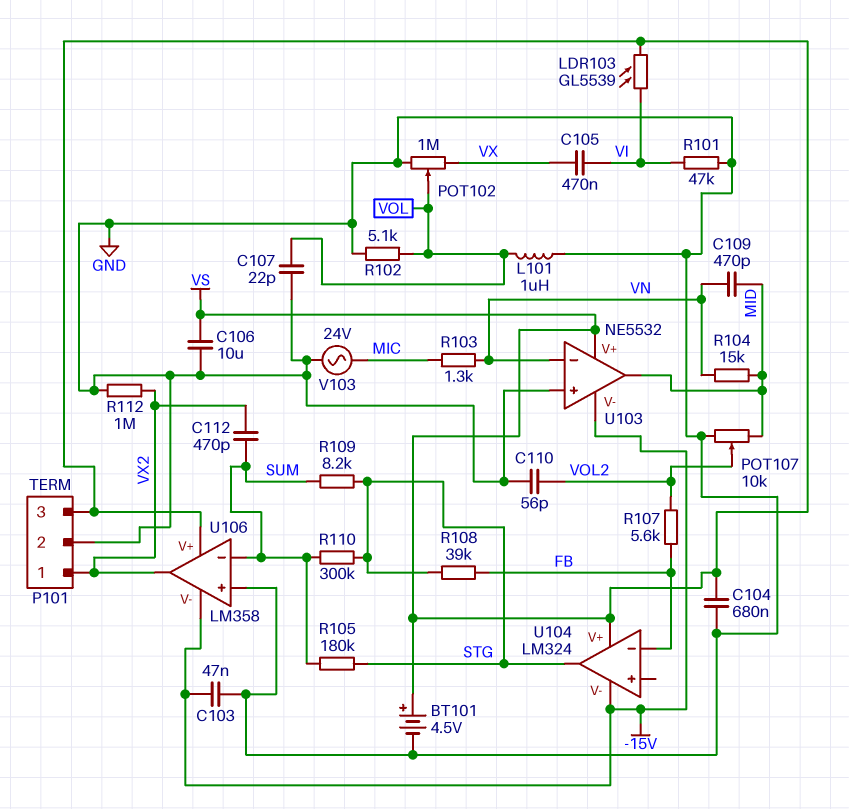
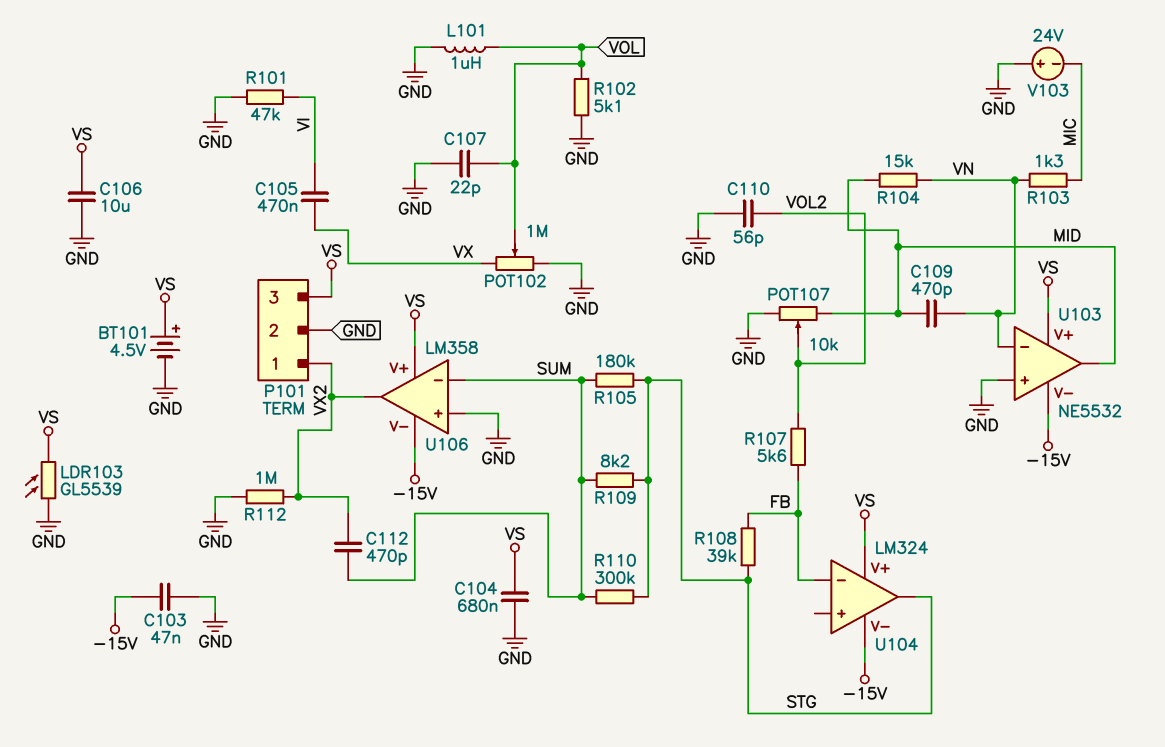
LDR103: GL5539 (VI, VS) -> GL5539 (GND, VS)
V103: AC 24V (GND, MIC) -> 24V (plus GND, minus MIC)

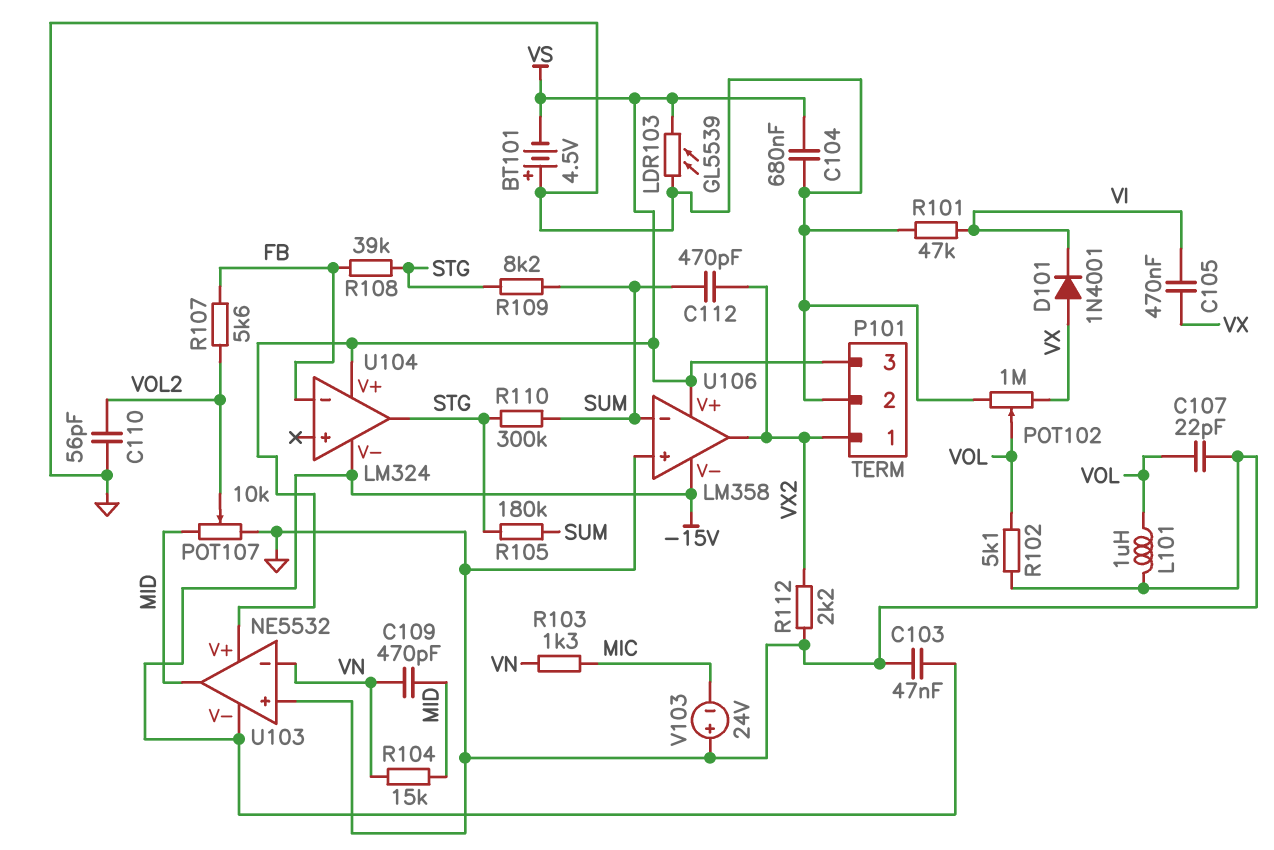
BT101: 4.5V (plus VS, minus GND) -> 4.5V (plus GND, minus VS)
C106: 10uF (GND, VS) -> none
D101: none -> diode 1N4001 (A VX, K VI)
R112: 1M (GND, VX2) -> 2.2k (GND, VX2)

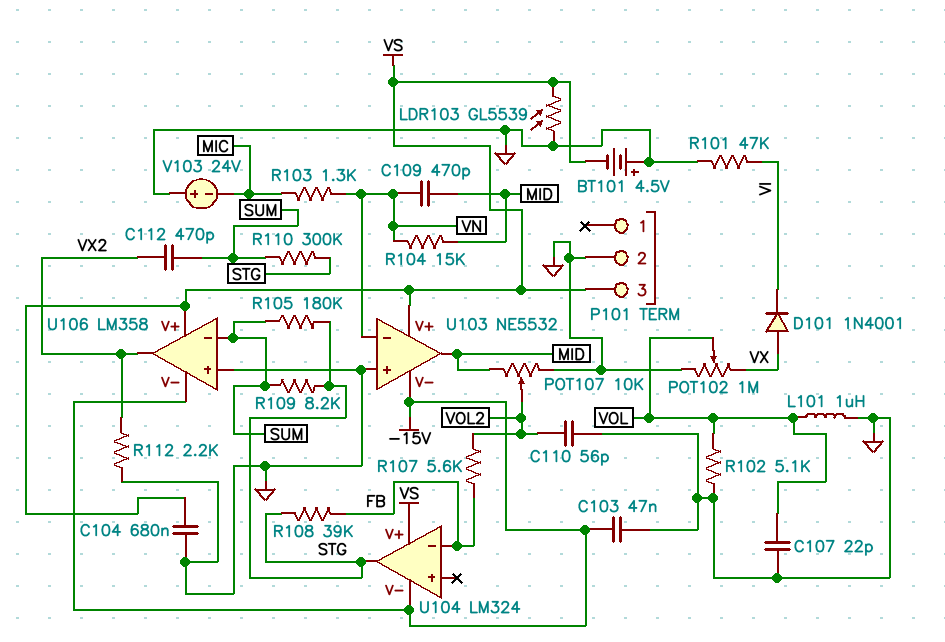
C105: 470nF (VI, VX) -> none
P101 pin 1: VX2 -> none

